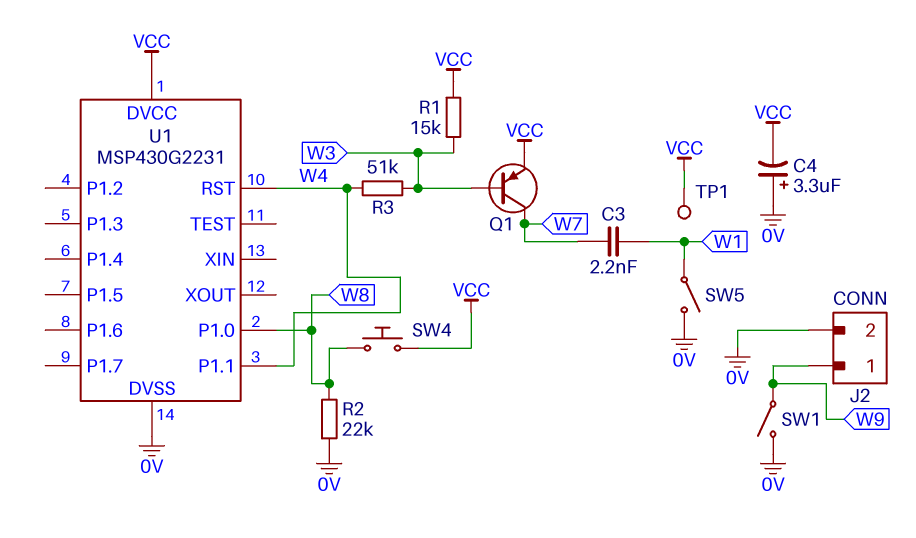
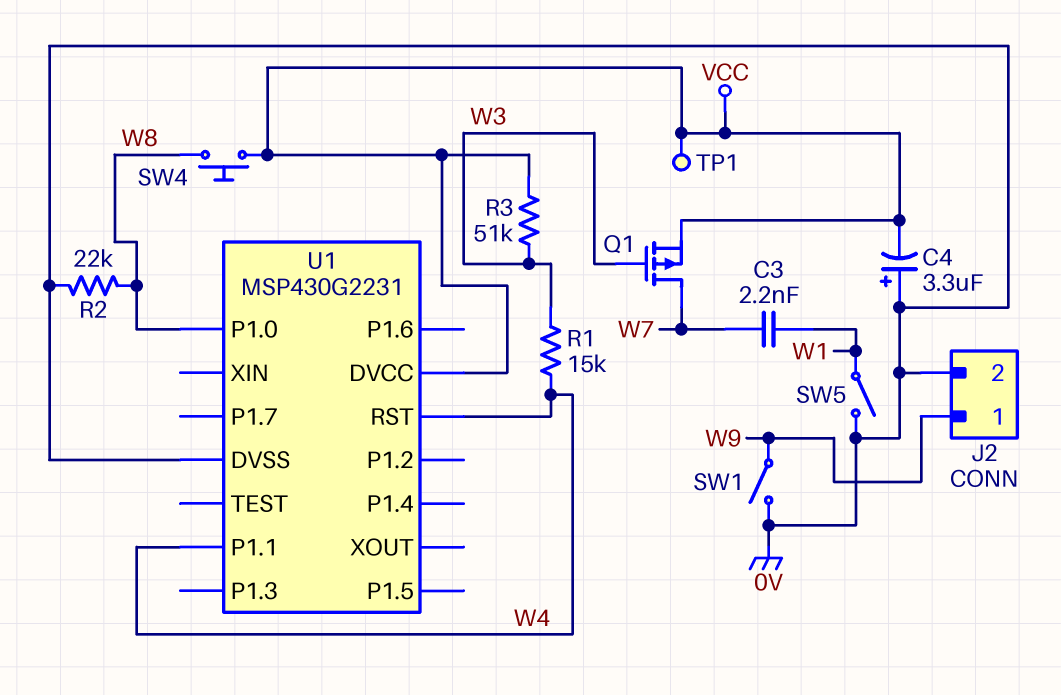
Q1: PNP (B W3, C W7, E VCC) -> PMOS (G W3, D W7, S VCC)
R1: 15k (VCC, W3) -> 15k (W3, W4)
R3: 51k (W3, W4) -> 51k (VCC, W3)

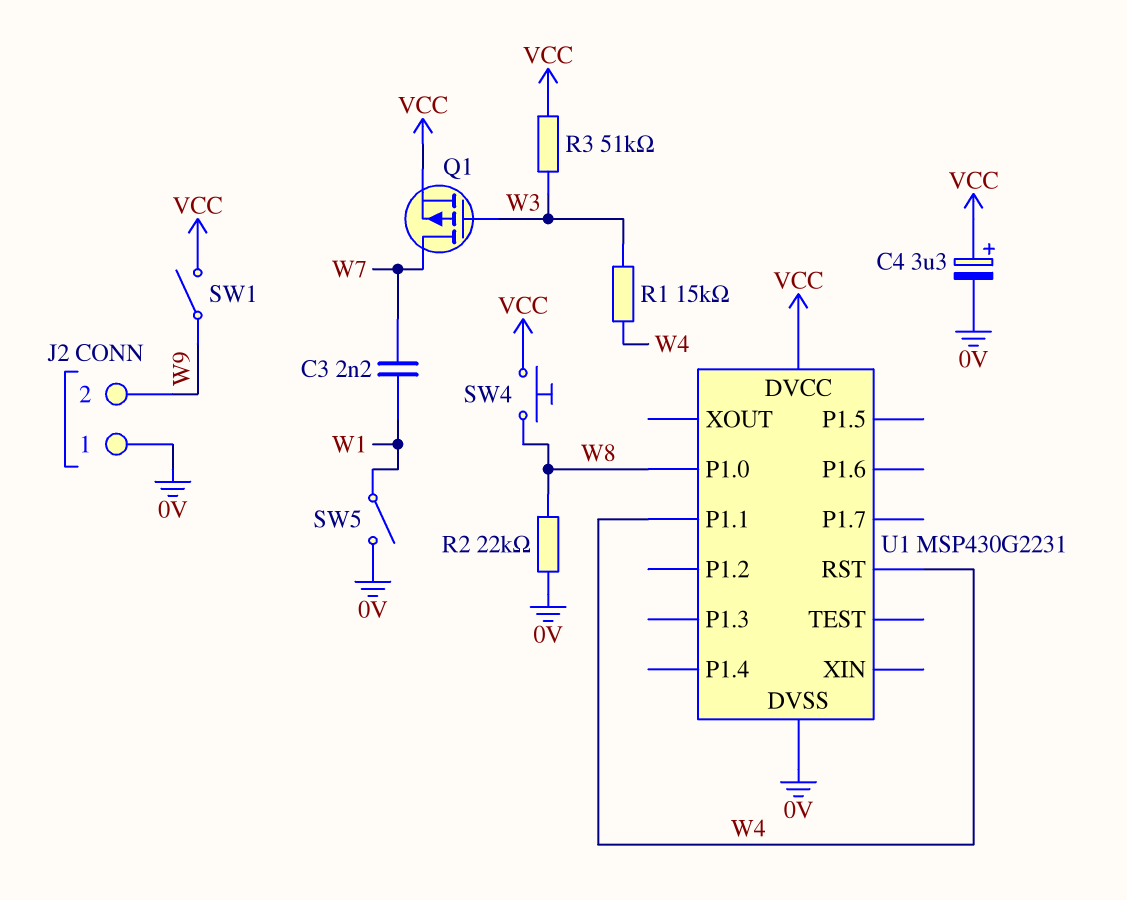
C4: 3.3uF (plus 0V, minus VCC) -> 3.3uF (plus VCC, minus 0V)
J2 pin 1: W9 -> 0V
J2 pin 2: 0V -> W9
SW1: switch (0V, W9) -> switch (VCC, W9)
TP1: test point (VCC) -> none

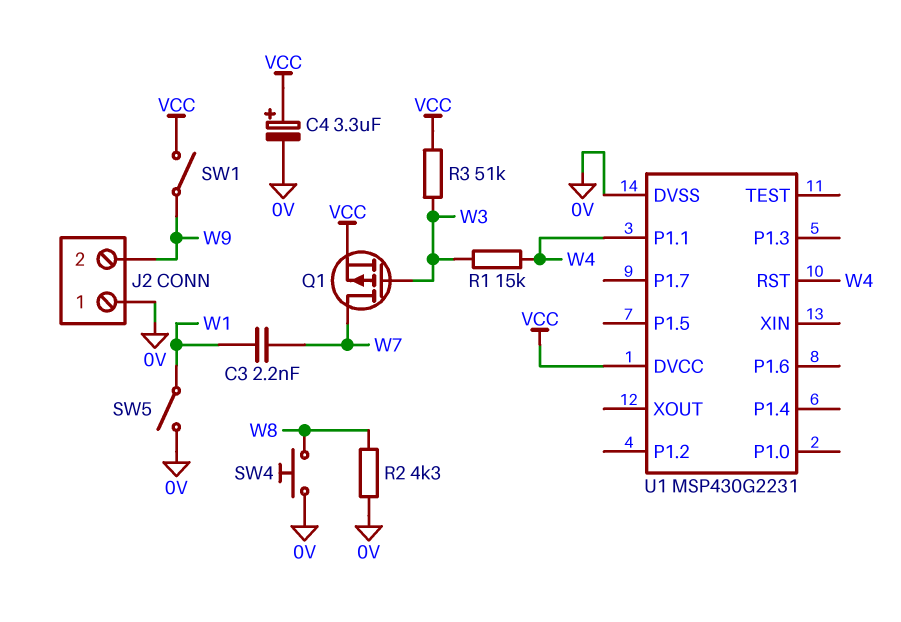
R2: 22k (0V, W8) -> 4.3k (0V, W8)
SW4: button (VCC, W8) -> button (0V, W8)
U1 pin P1.0: W8 -> none

